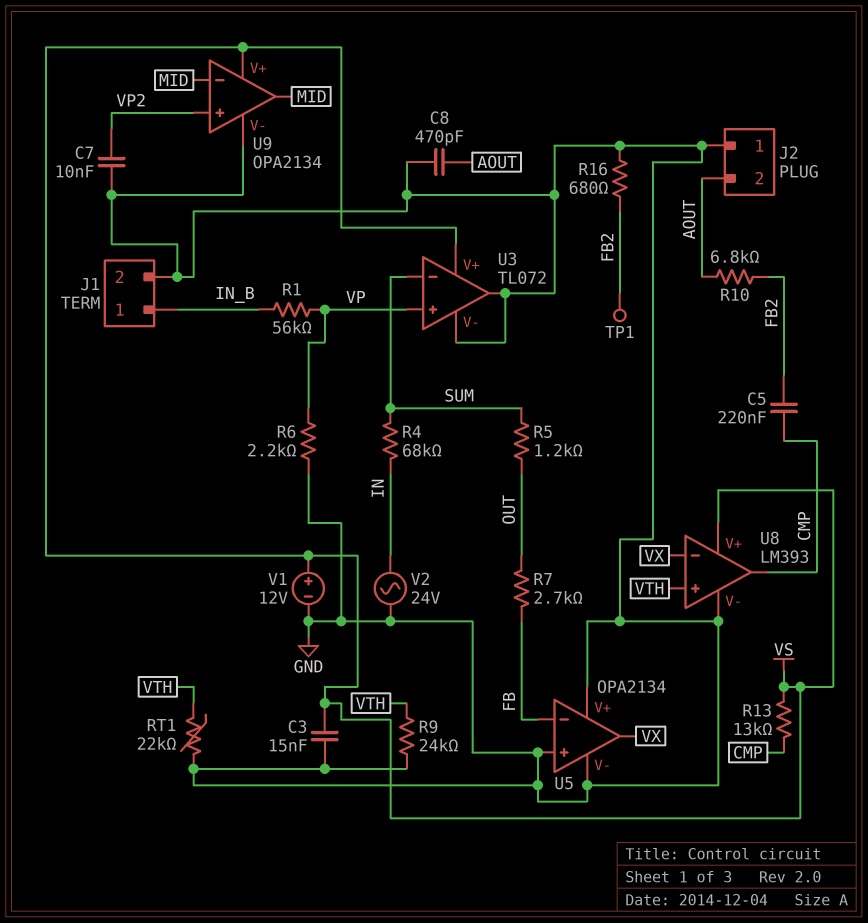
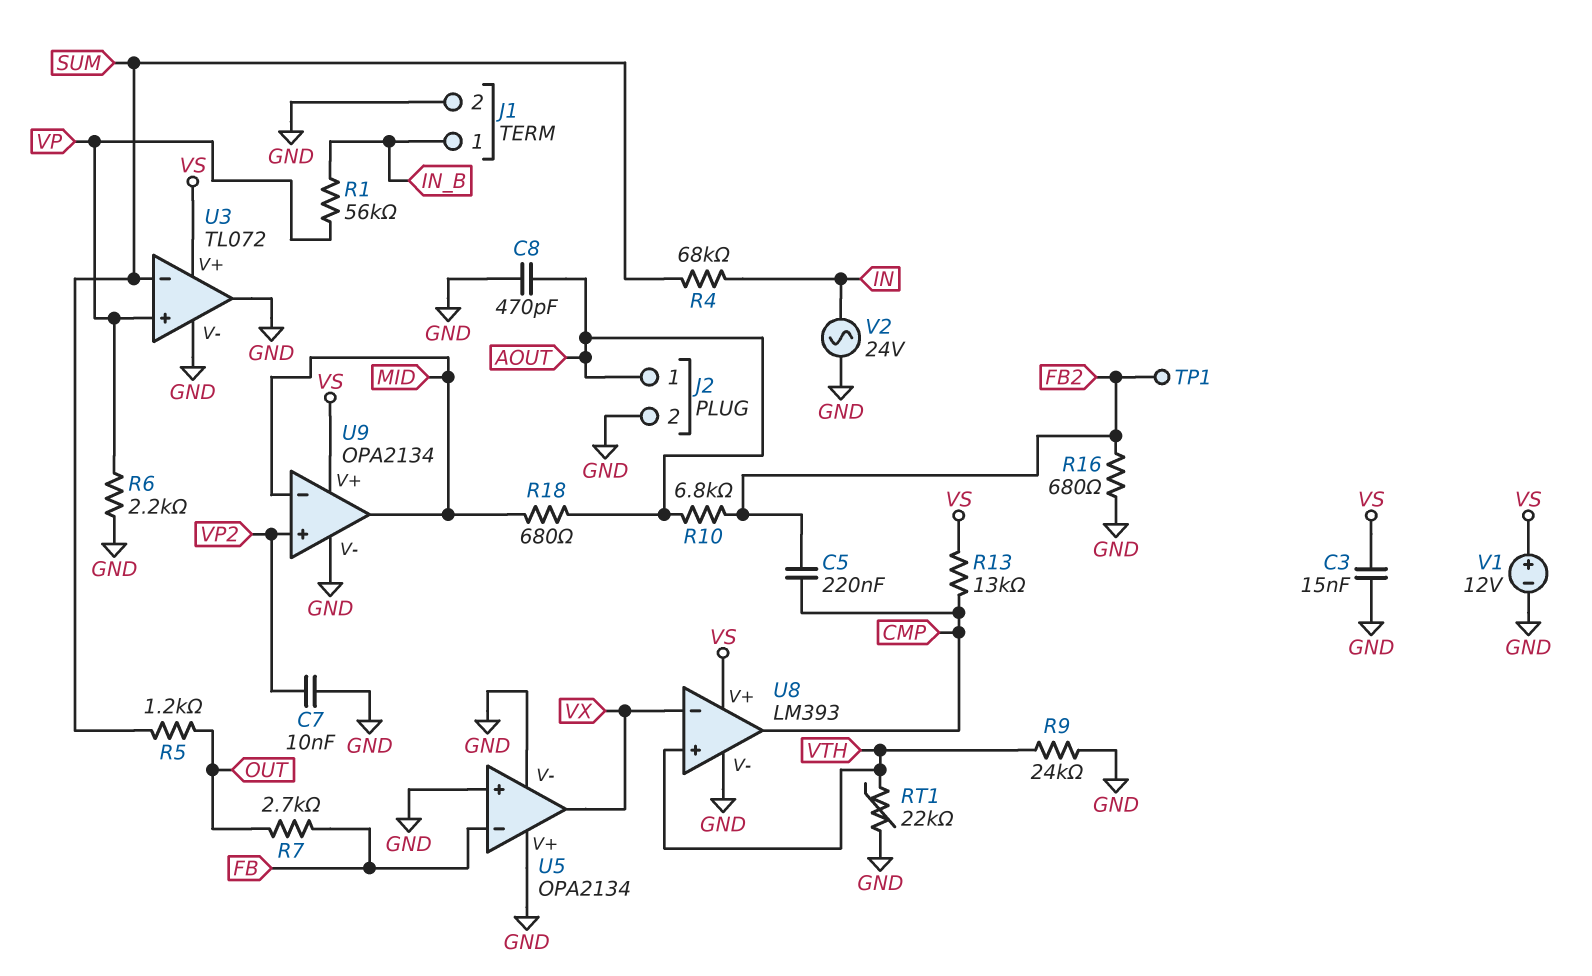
J2 pin 1: GND -> AOUT
J2 pin 2: AOUT -> GND
R18: none -> 680 (AOUT, MID)

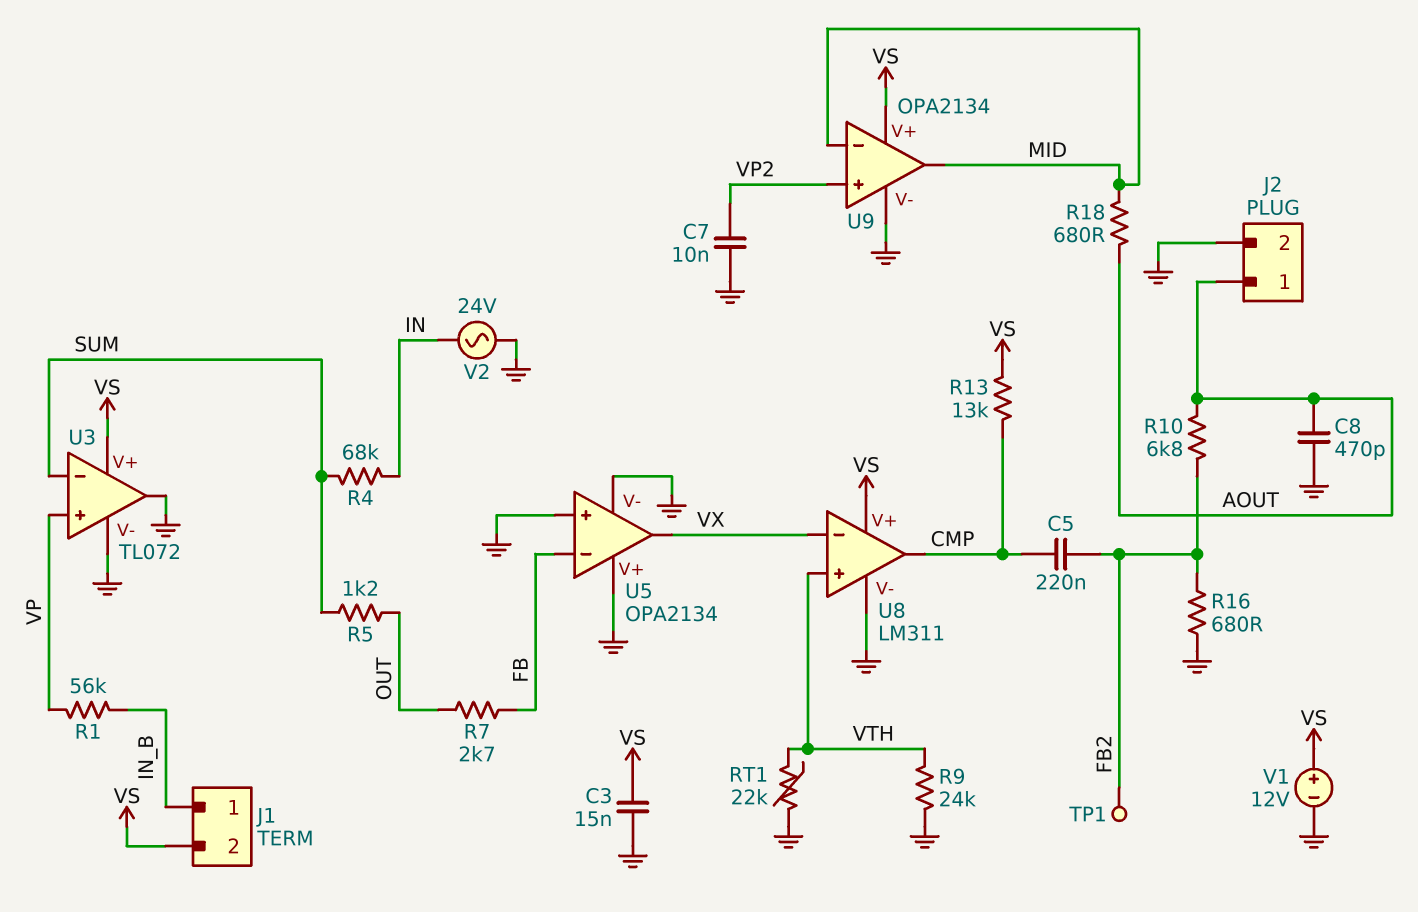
J1 pin 2: GND -> VS
R6: 2.2k (GND, VP) -> none
U8: LM393 -> LM311

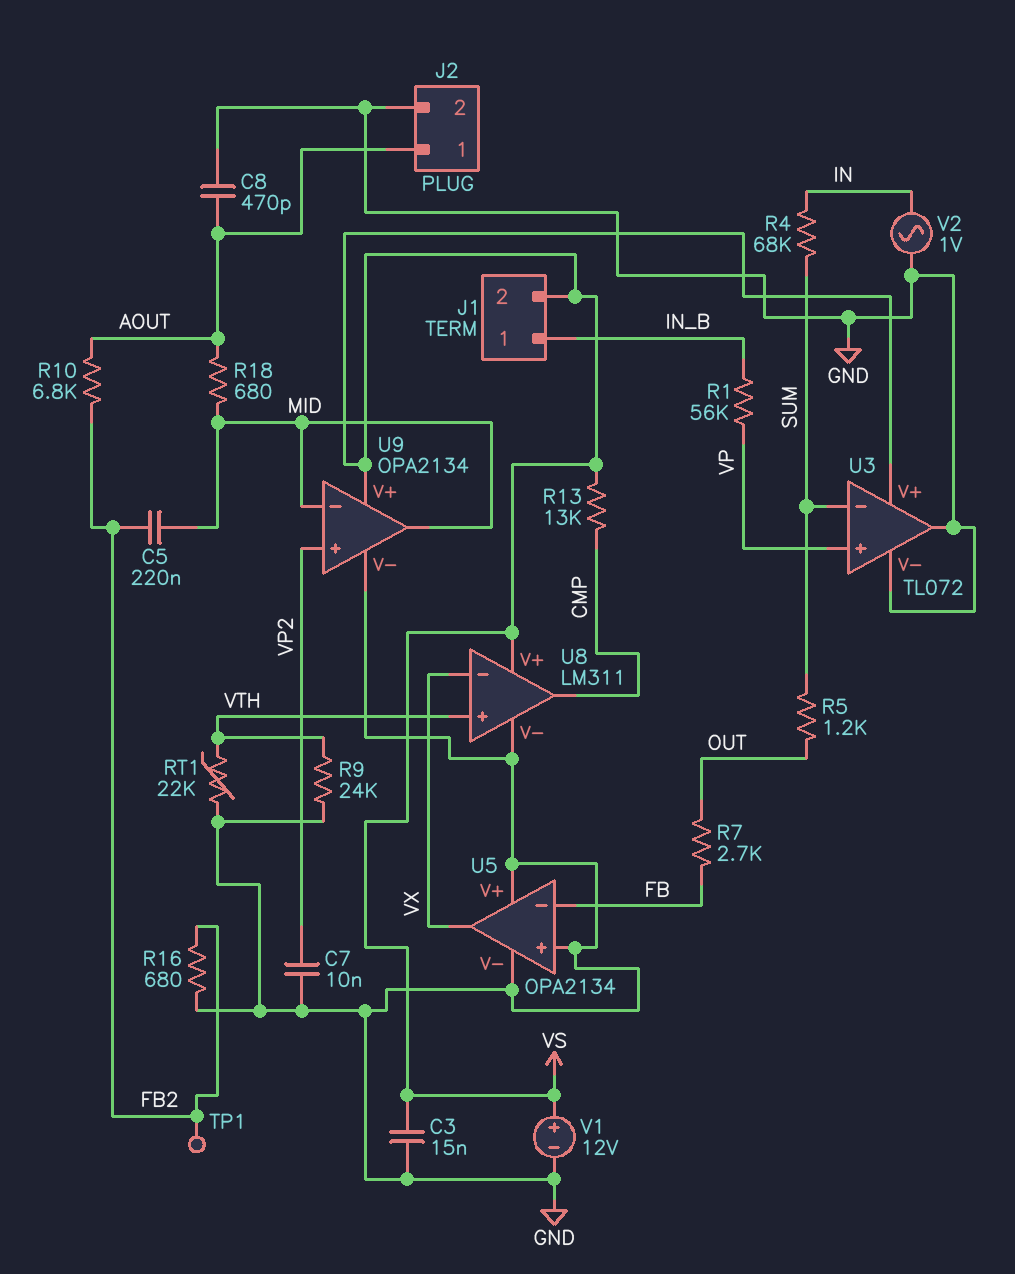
C5: 220nF (CMP, FB2) -> 220nF (FB2, MID)
V2: AC 24V (GND, IN) -> AC 1V (GND, IN)

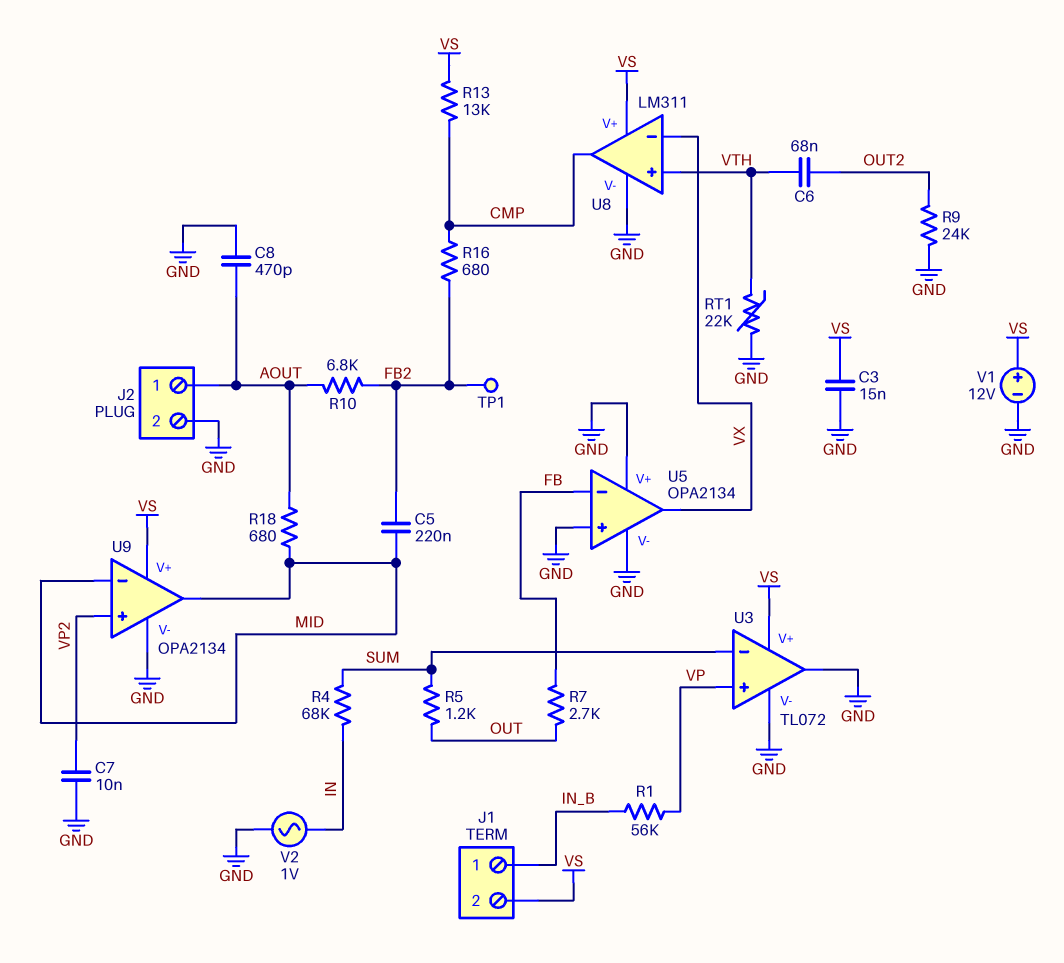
C6: none -> 68nF (OUT2, VTH)
R9: 24k (GND, VTH) -> 24k (GND, OUT2)
R16: 680 (FB2, GND) -> 680 (CMP, FB2)

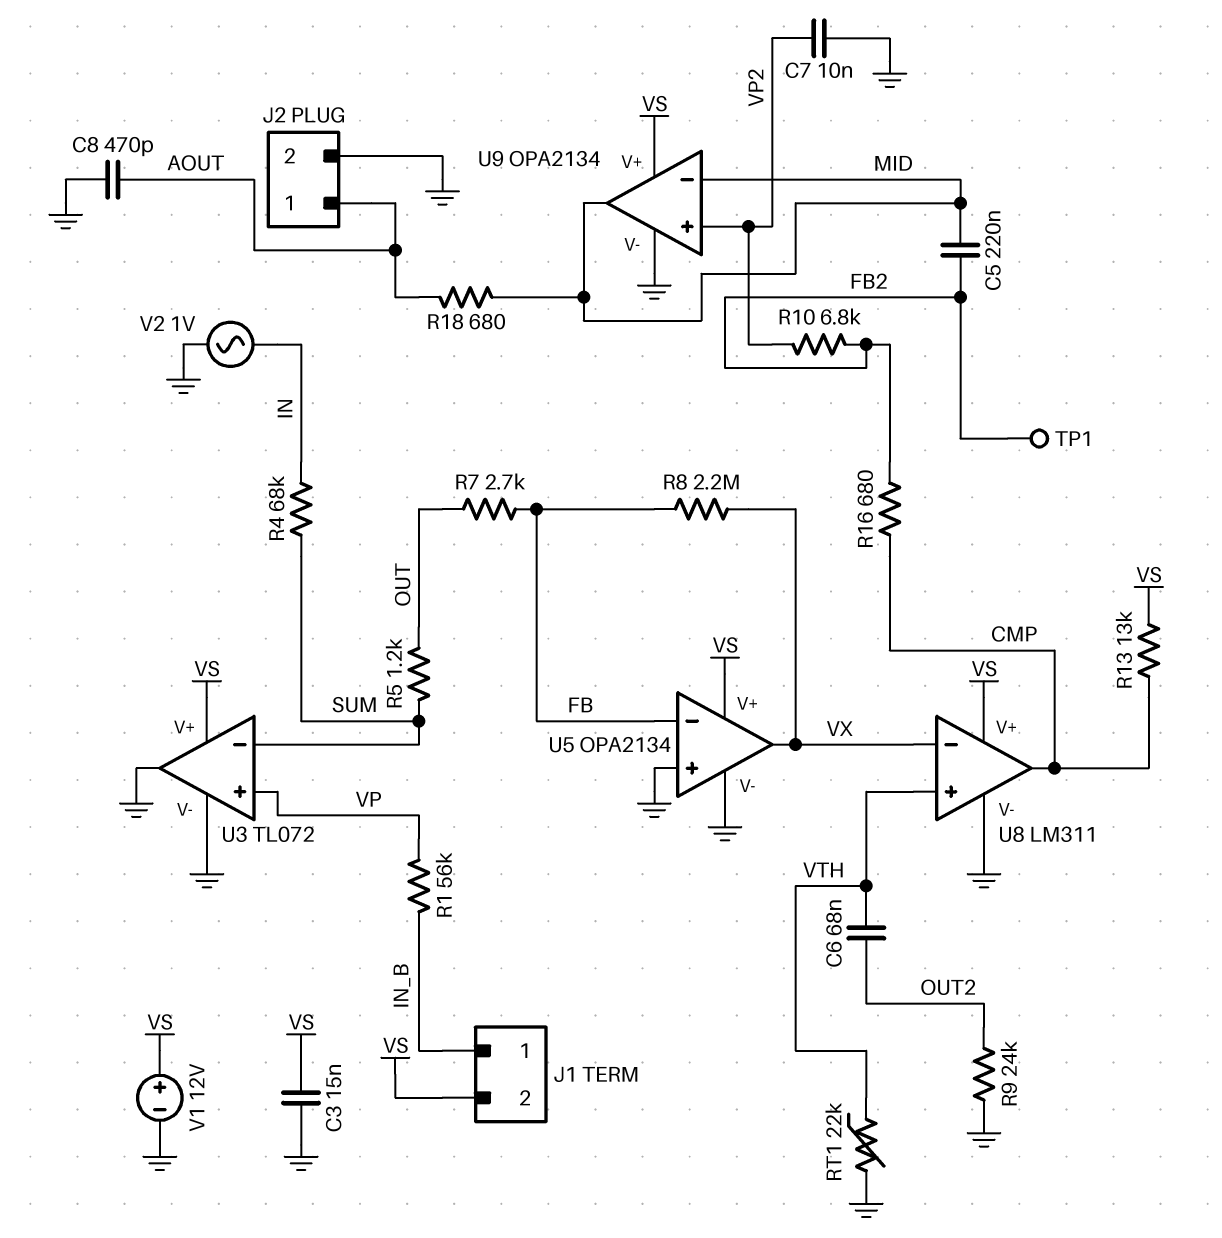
R8: none -> 2.2M (FB, VX)
R10: 6.8k (AOUT, FB2) -> 6.8k (FB2, VP2)
U5 pin V+: GND -> VS

